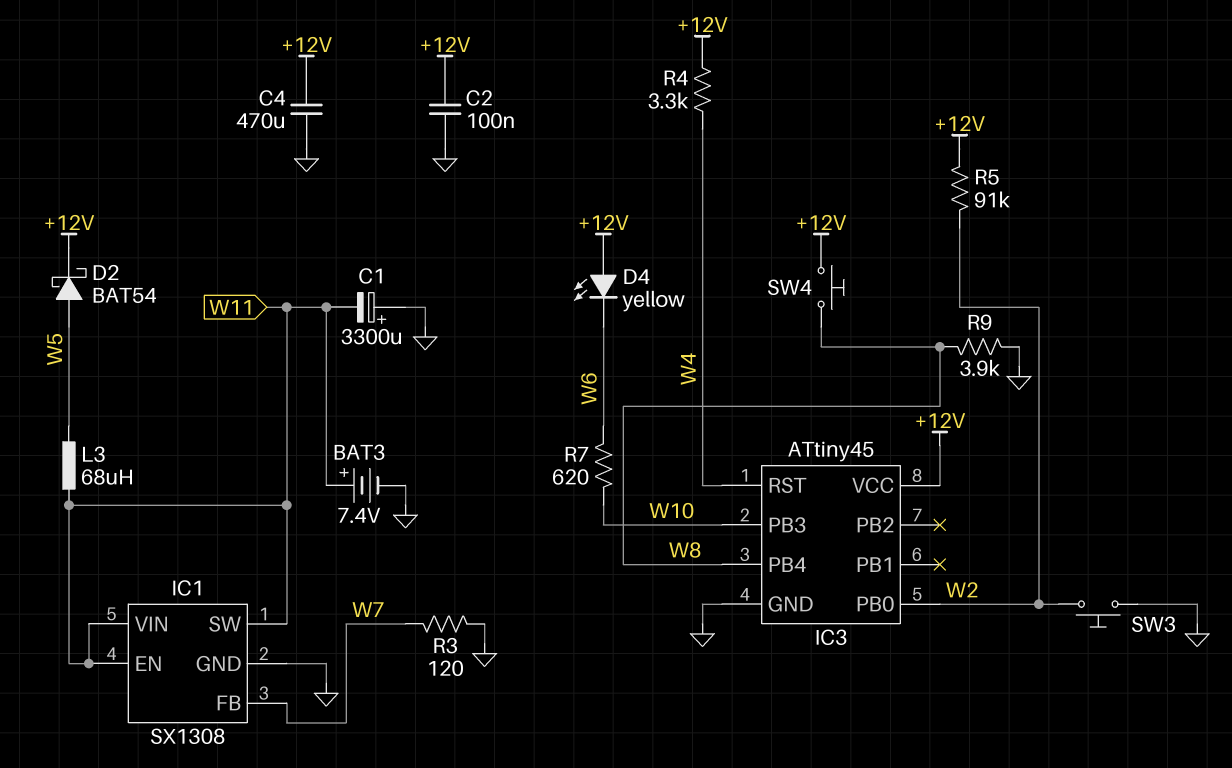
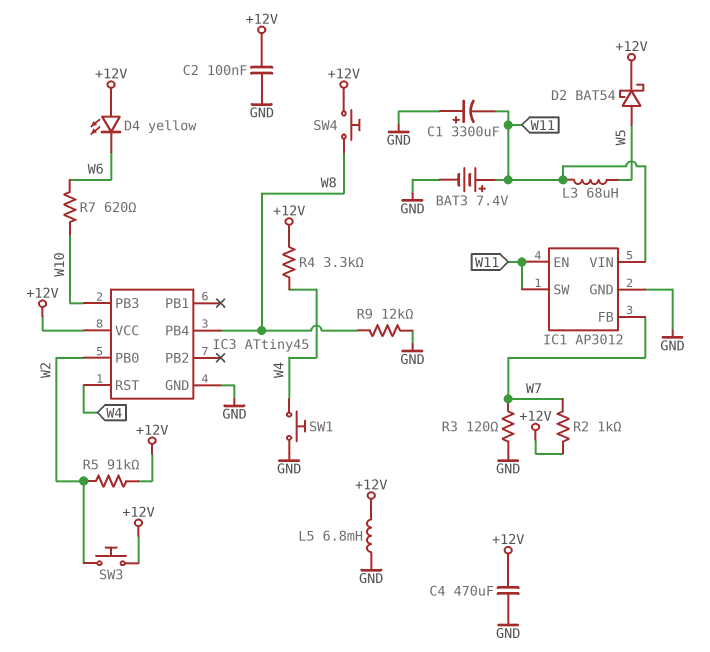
IC1: SX1308 -> AP3012
L5: none -> 6.8mH (+12V, GND)
R2: none -> 1k (+12V, W7)
R9: 3.9k (GND, W8) -> 12k (GND, W8)
SW1: none -> button (GND, W4)
SW3: button (GND, W2) -> button (+12V, W2)

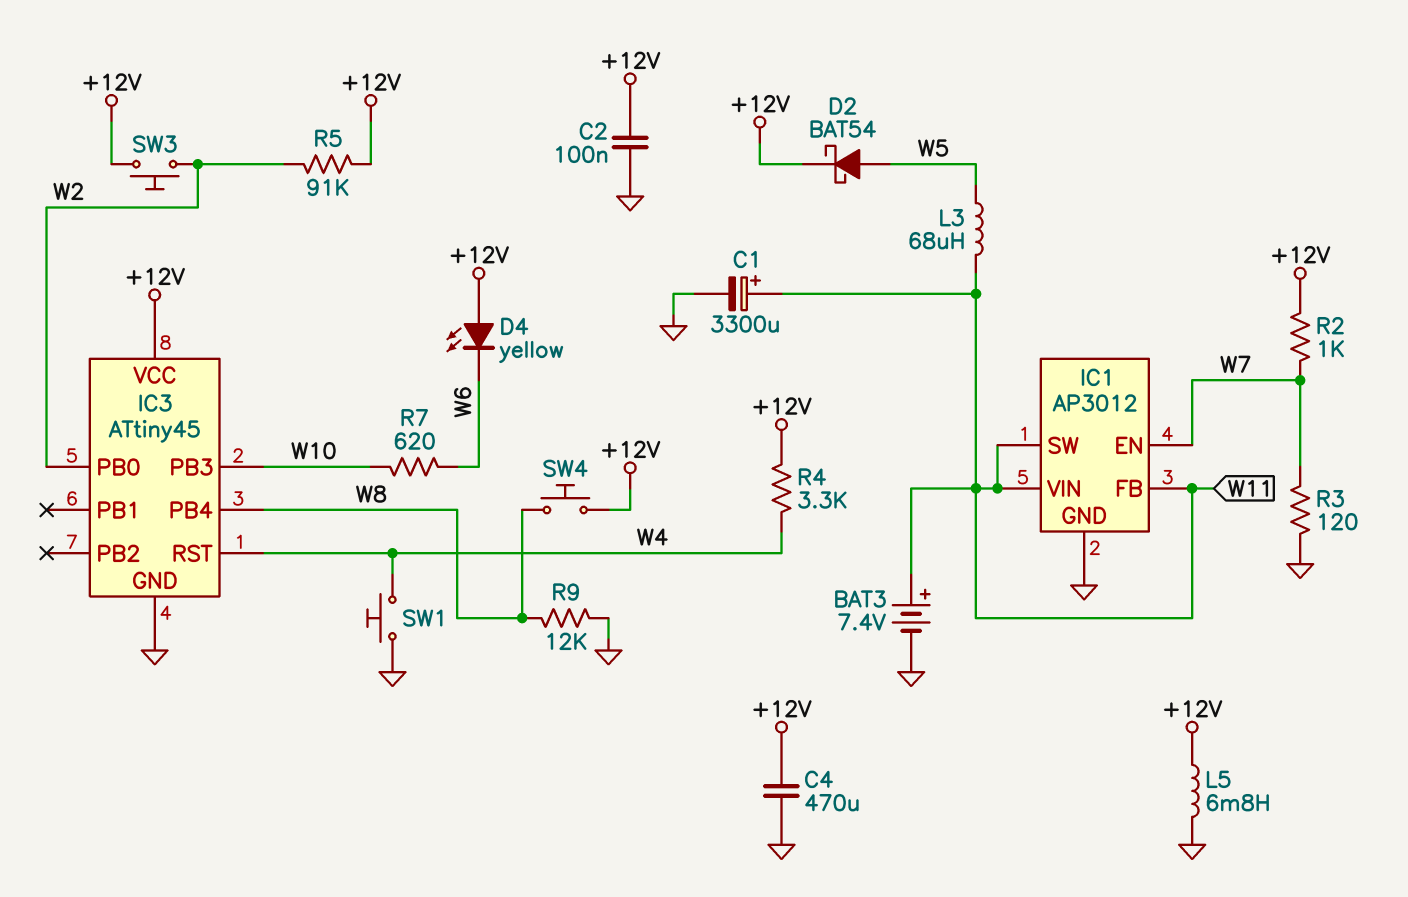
C1: 3300uF (plus GND, minus W11) -> 3300uF (plus W11, minus GND)
IC1 pin EN: W11 -> W7
IC1 pin FB: W7 -> W11

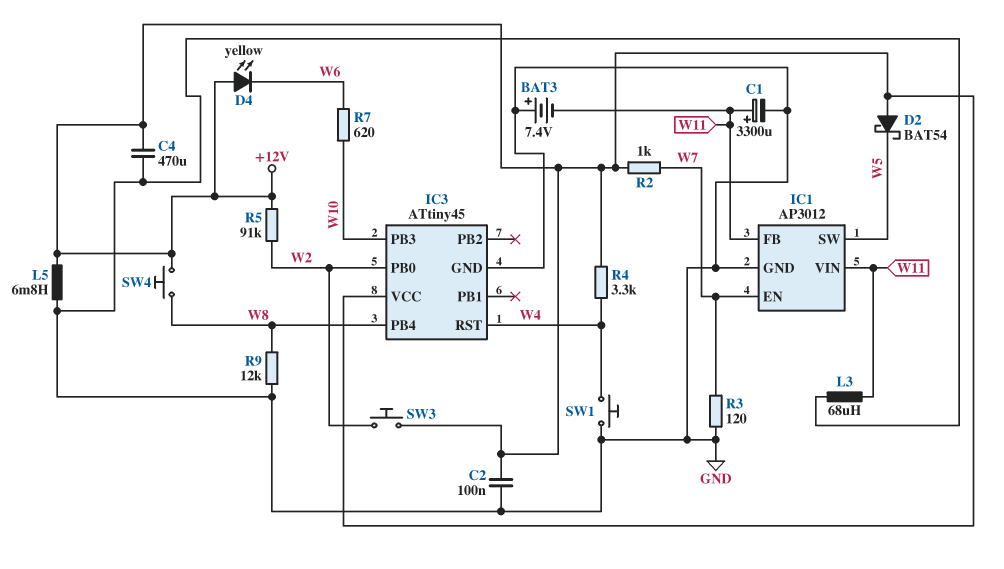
BAT3: 7.4V (plus W11, minus GND) -> 7.4V (plus GND, minus W11)
D2: schottky BAT54 (A W5, K +12V) -> schottky BAT54 (A +12V, K W5)
IC1 pin SW: W11 -> W5
L3: 68uH (W5, W11) -> 68uH (GND, W11)

